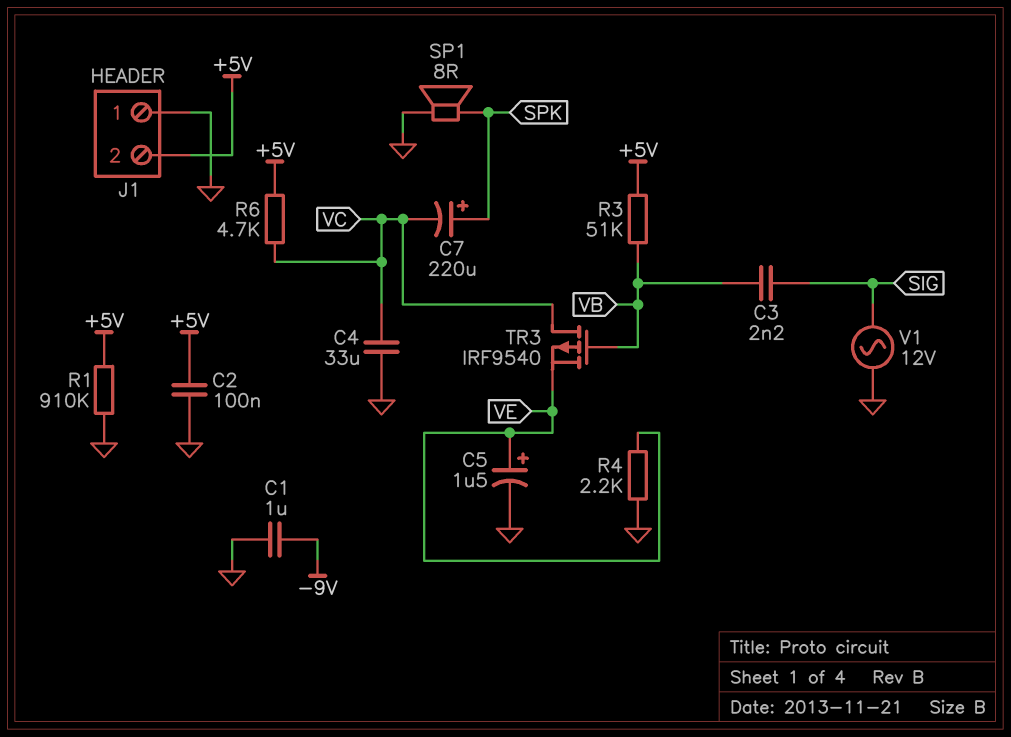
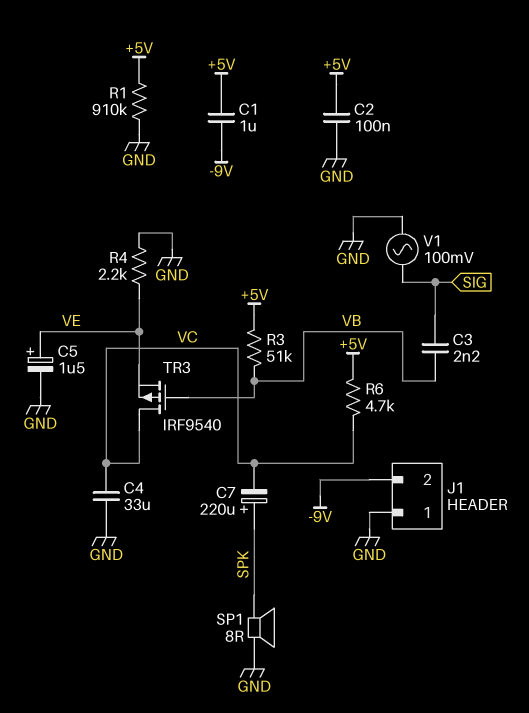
C1: 1uF (-9V, GND) -> 1uF (+5V, -9V)
J1 pin 2: +5V -> -9V
V1: AC 12V (GND, SIG) -> AC 100mV (GND, SIG)

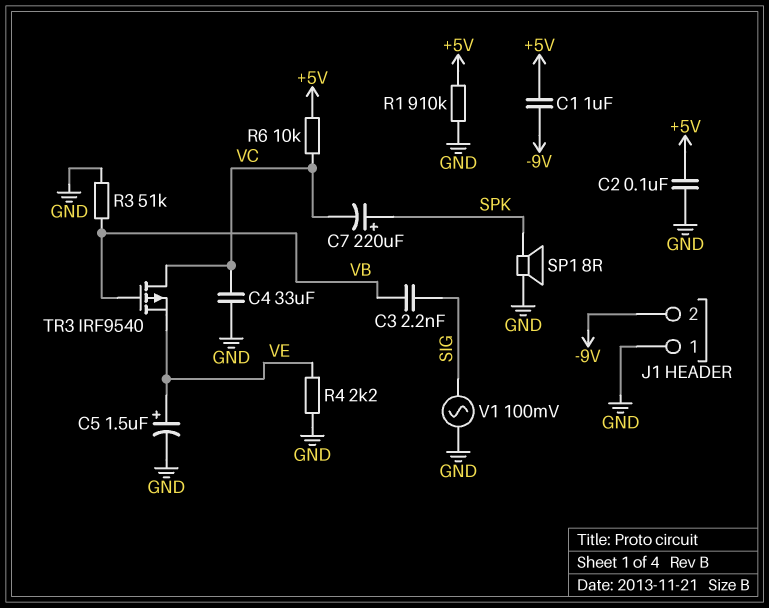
R3: 51k (+5V, VB) -> 51k (GND, VB)
R6: 4.7k (+5V, VC) -> 10k (+5V, VC)

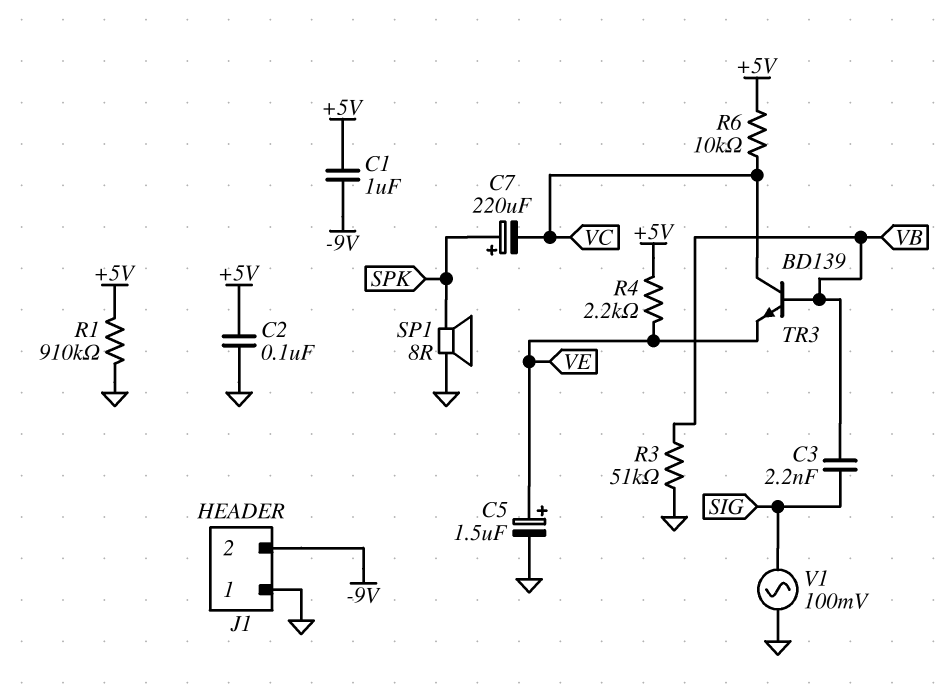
C4: 33uF (GND, VC) -> none
R4: 2.2k (GND, VE) -> 2.2k (+5V, VE)
TR3: PMOS IRF9540 (G VB, D VC, S VE) -> NPN BD139 (B VB, C VC, E VE)

